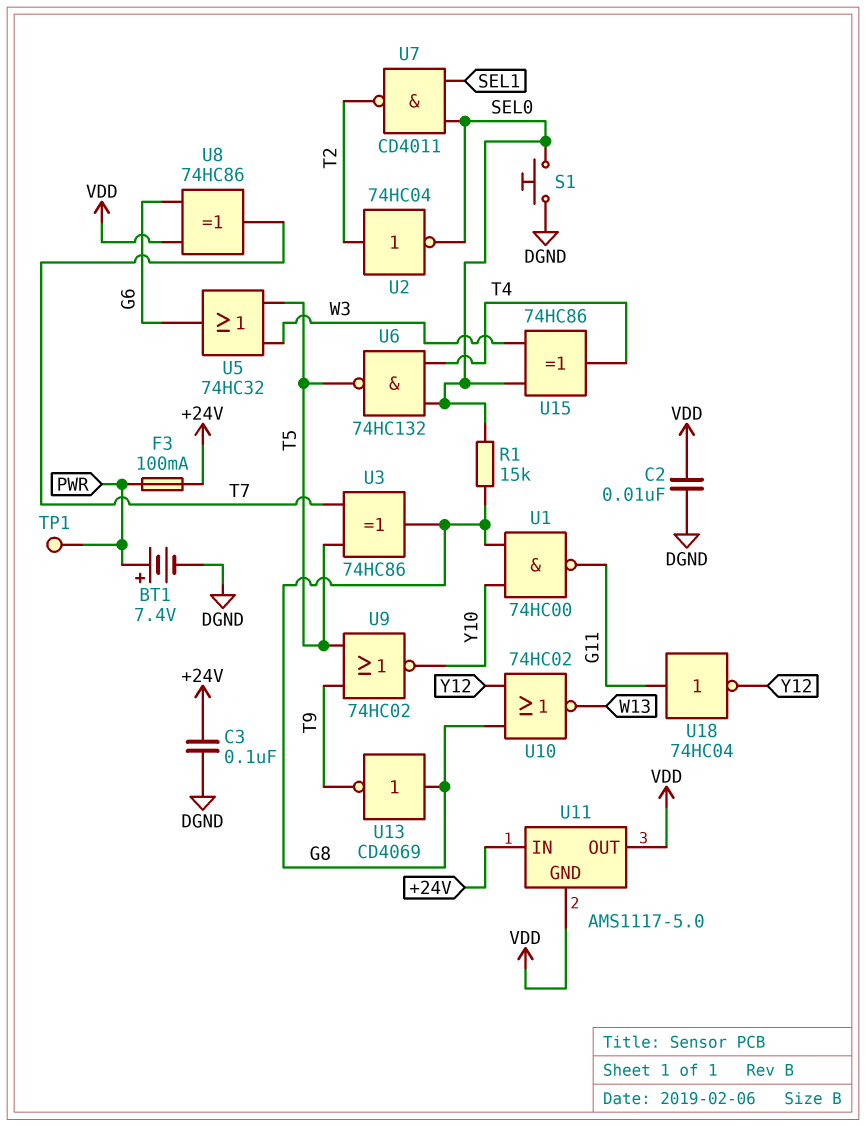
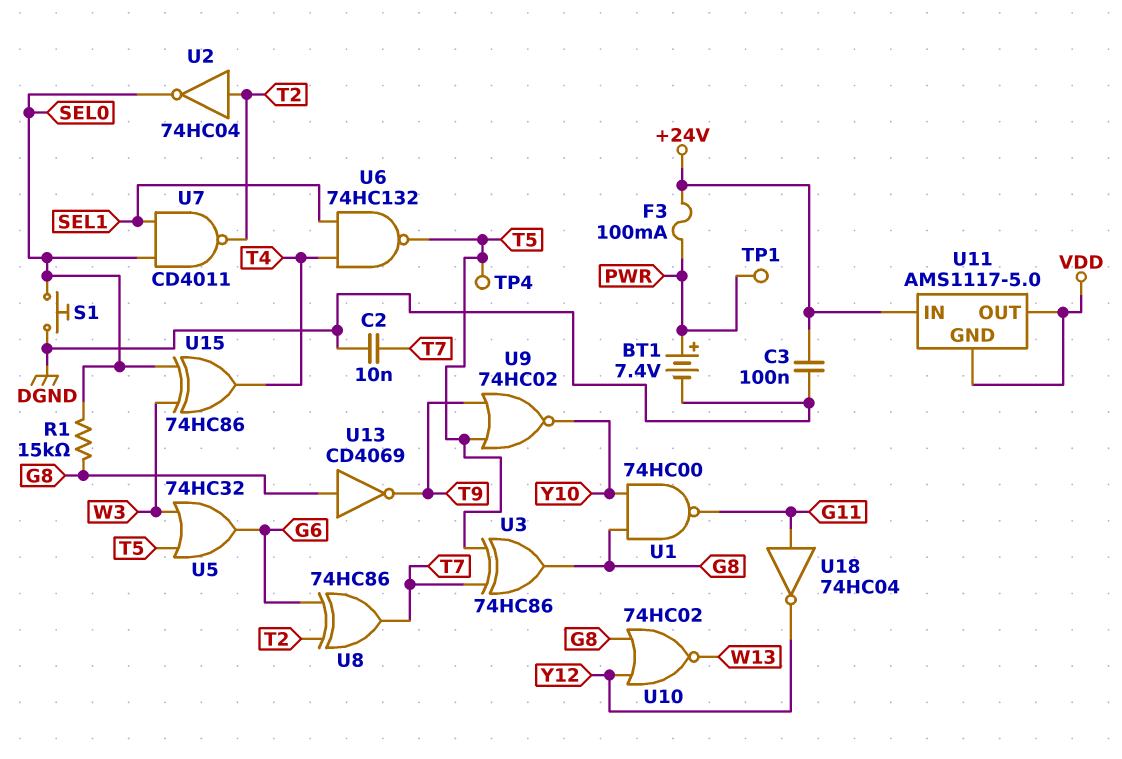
C2: 10nF (DGND, VDD) -> 10nF (DGND, T7)
TP4: none -> test point (T5)
U6: NAND 74HC132 (in SEL0, in T4, out T5) -> NAND 74HC132 (in SEL1, in T4, out T5)
U8: XOR 74HC86 (in G6, in VDD, out T7) -> XOR 74HC86 (in G6, in T2, out T7)

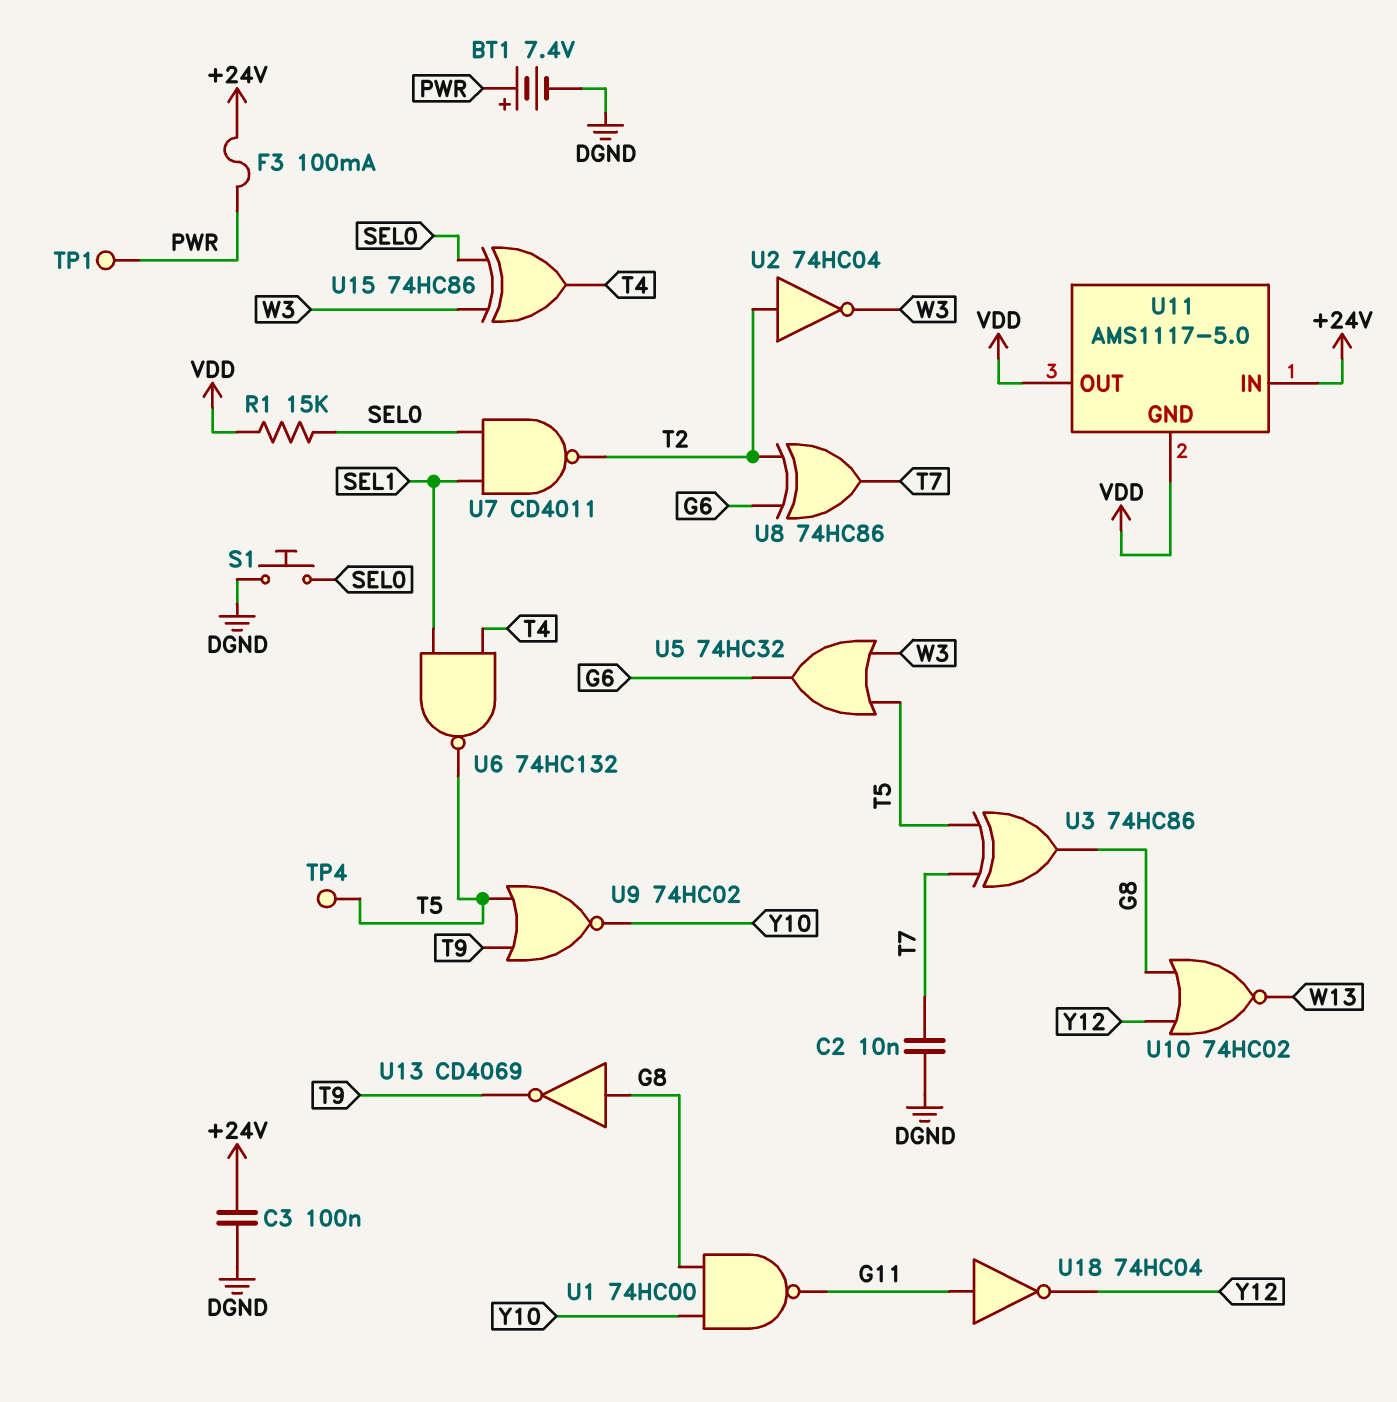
R1: 15k (G8, SEL0) -> 15k (SEL0, VDD)
U2: NOT 74HC04 (in T2, out SEL0) -> NOT 74HC04 (in T2, out W3)

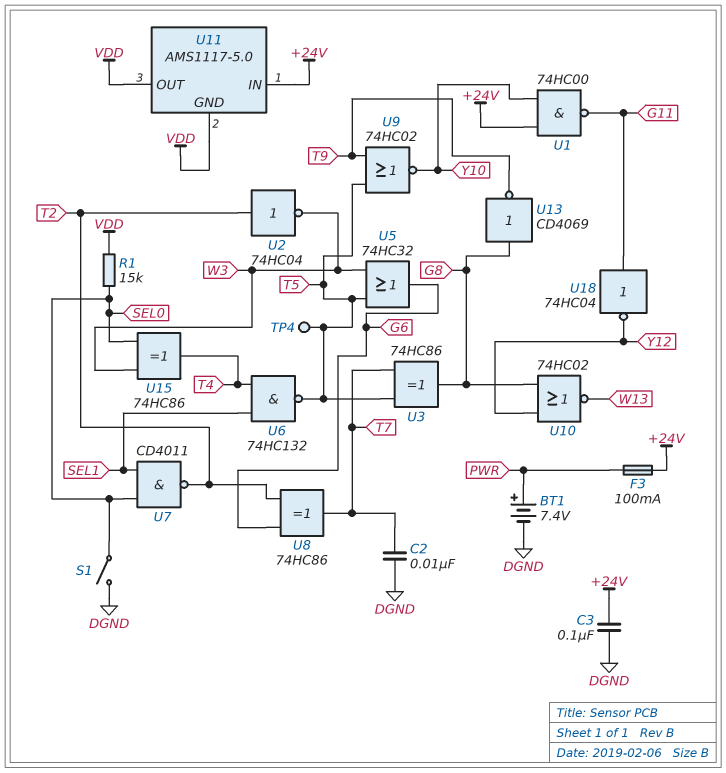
S1: button (DGND, SEL0) -> switch (DGND, SEL0)
TP1: test point (PWR) -> none
U1: NAND 74HC00 (in G8, in Y10, out G11) -> NAND 74HC00 (in +24V, in Y10, out G11)

